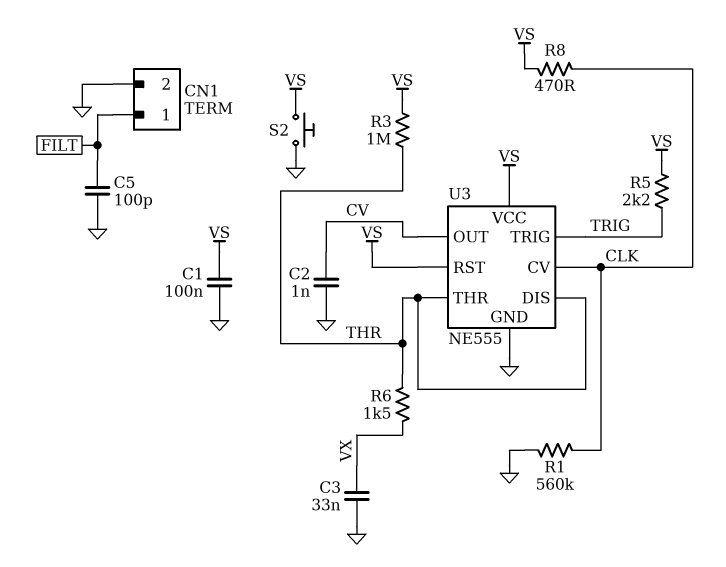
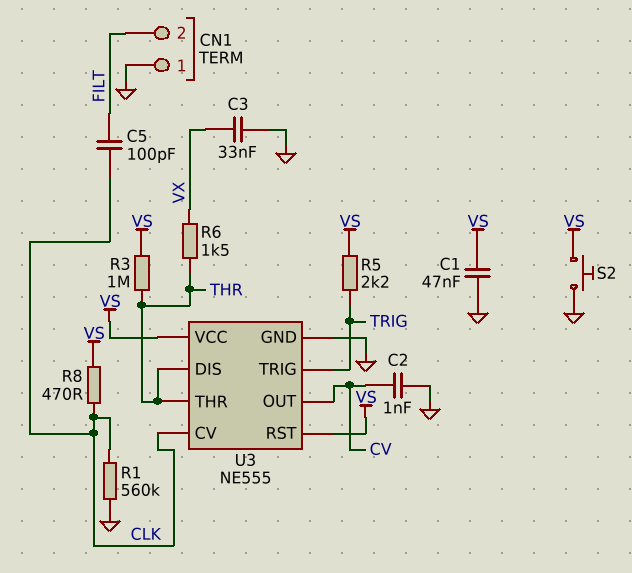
C1: 100nF (GND, VS) -> 47nF (GND, VS)
C5: 100pF (FILT, GND) -> 100pF (CLK, FILT)
CN1 pin 1: FILT -> GND
CN1 pin 2: GND -> FILT

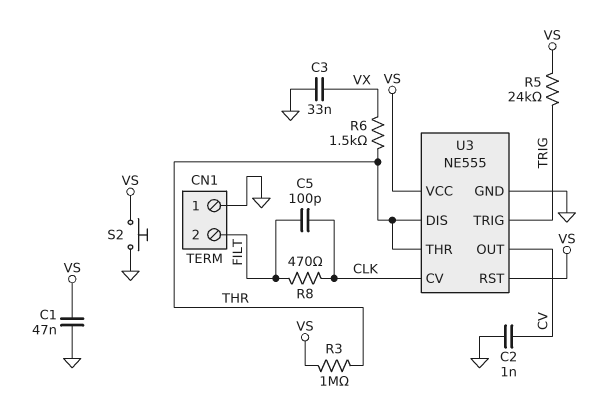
R1: 560k (CLK, GND) -> none
R5: 2.2k (TRIG, VS) -> 24k (TRIG, VS)
R8: 470 (CLK, VS) -> 470 (CLK, FILT)

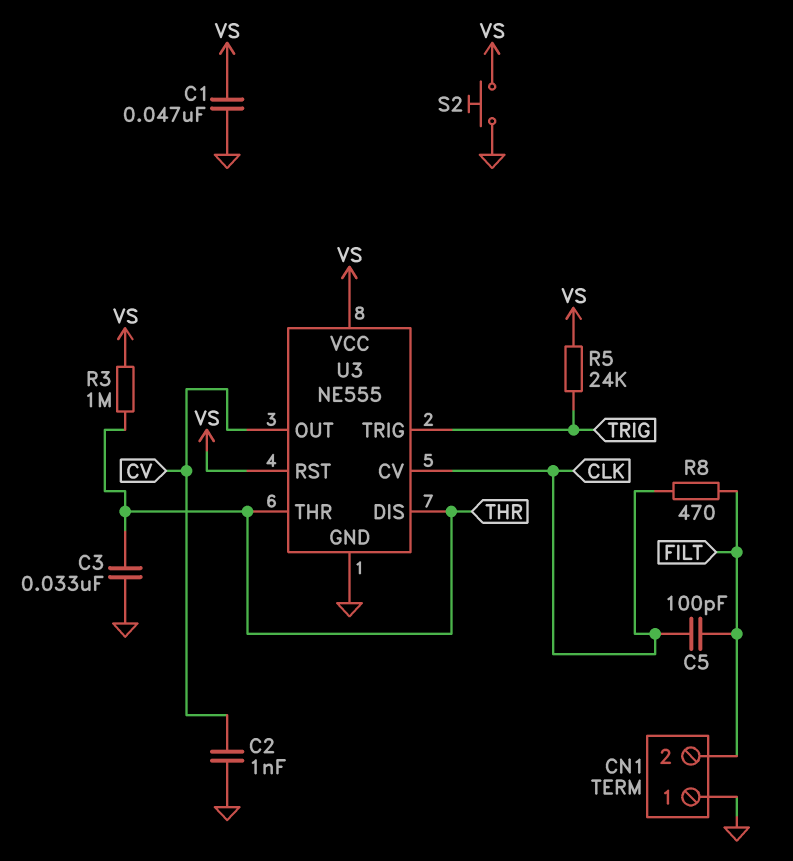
C3: 33nF (GND, VX) -> 33nF (GND, THR)
R6: 1.5k (THR, VX) -> none

